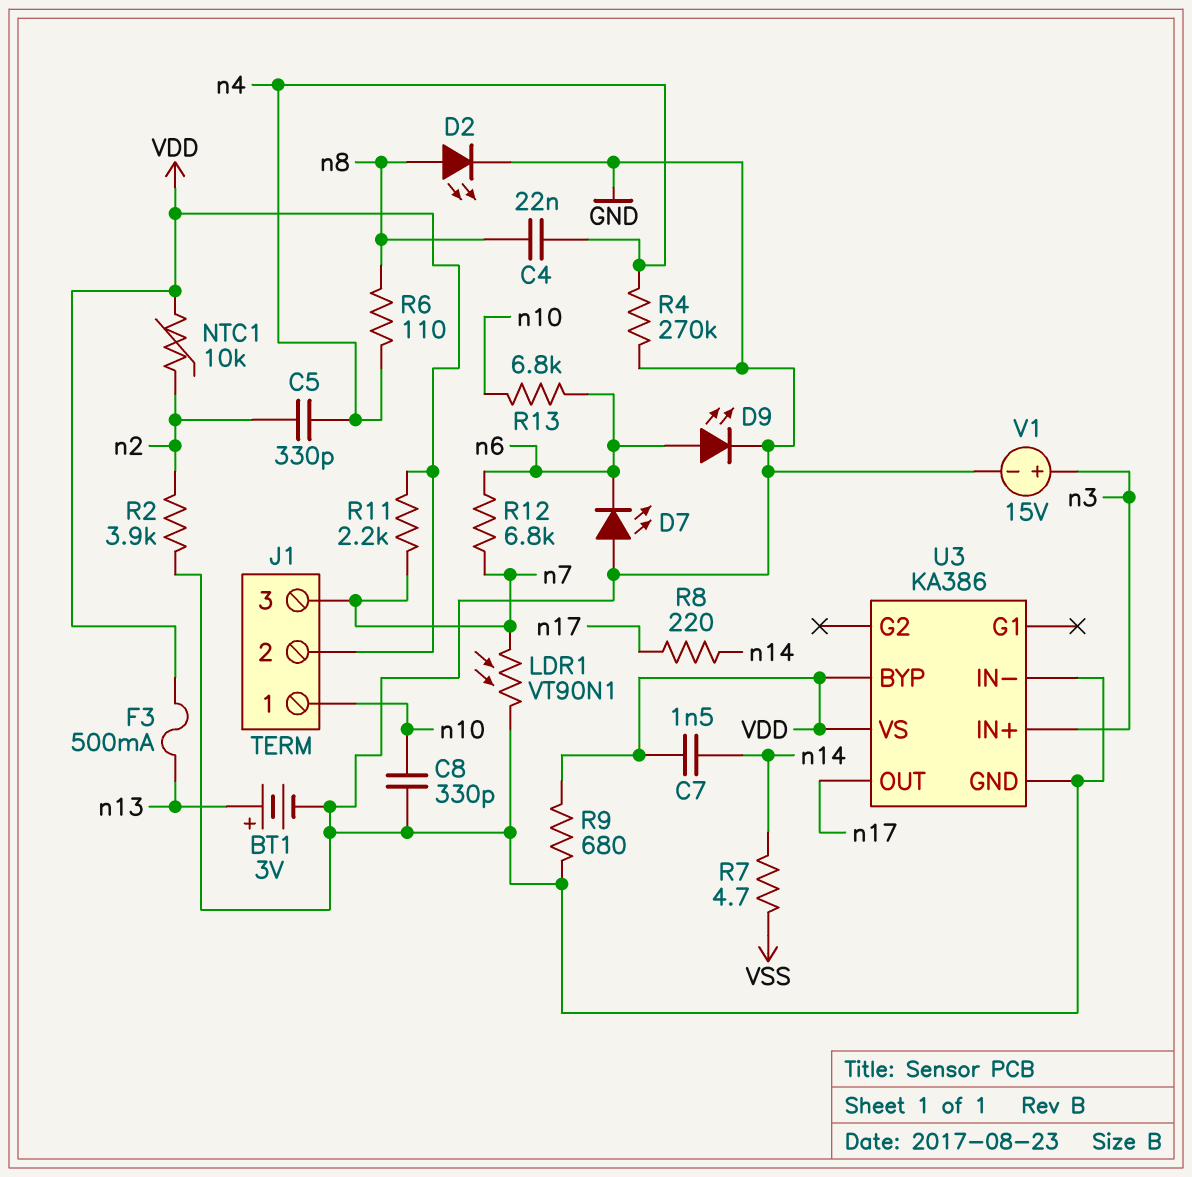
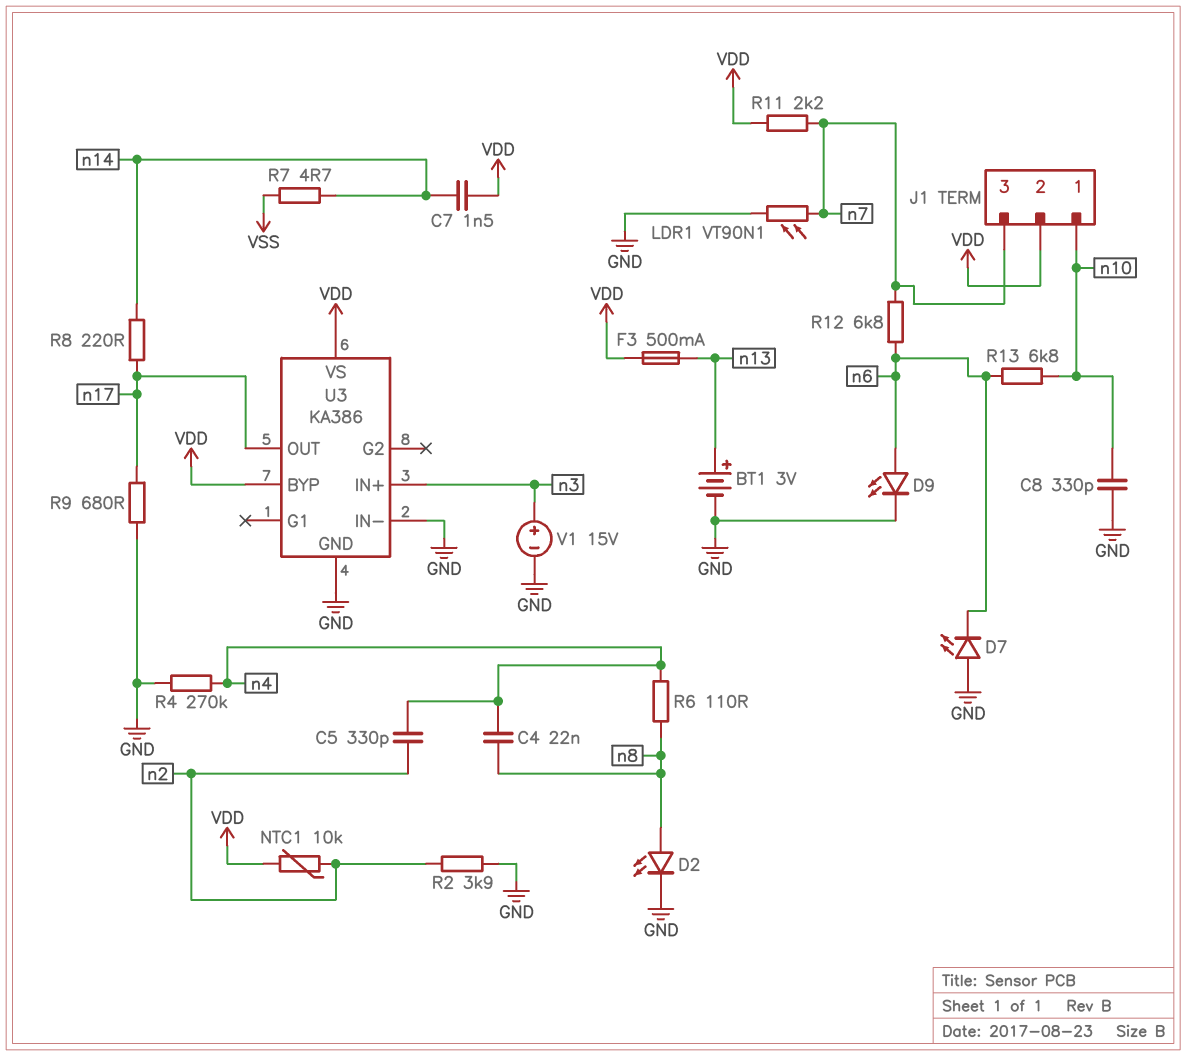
R9: 680 (GND, VDD) -> 680 (GND, n17)

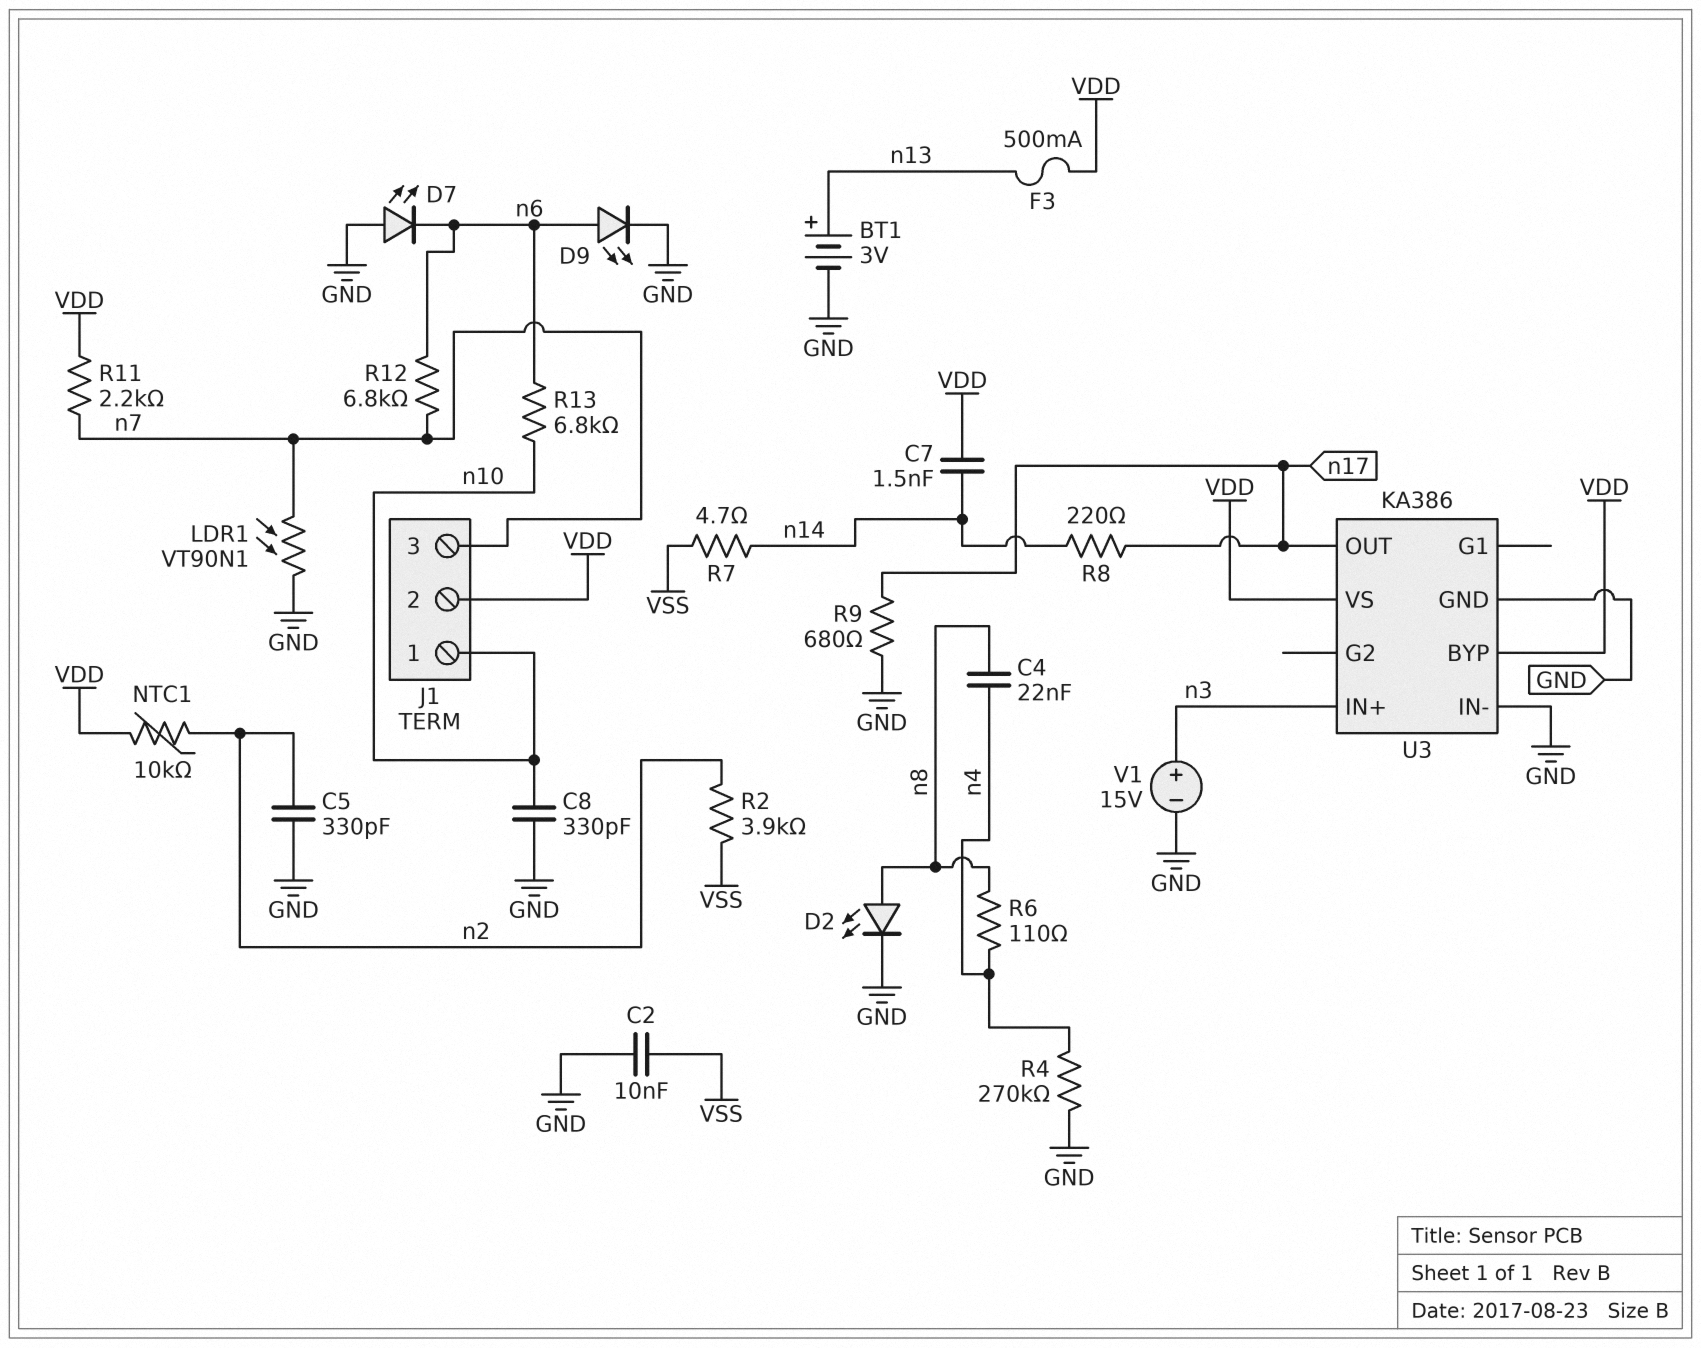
C2: none -> 10nF (GND, VSS)
C5: 330pF (n2, n4) -> 330pF (GND, n2)
R2: 3.9k (GND, n2) -> 3.9k (VSS, n2)

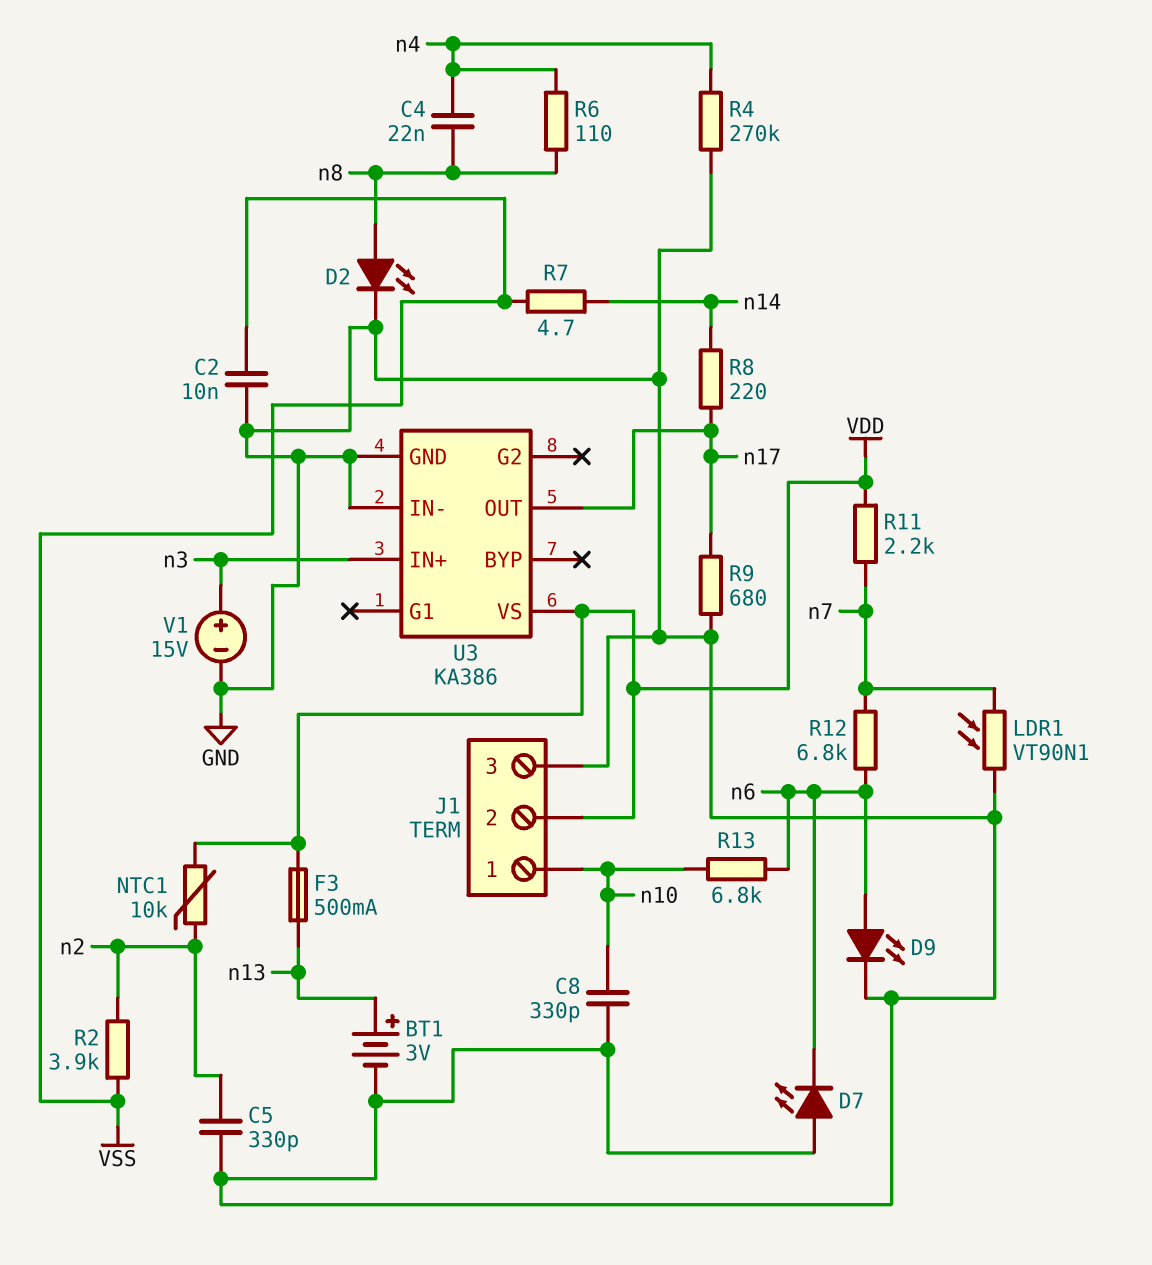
C7: 1.5nF (VDD, n14) -> none
J1 pin 3: n7 -> GND
U3 pin BYP: VDD -> none

